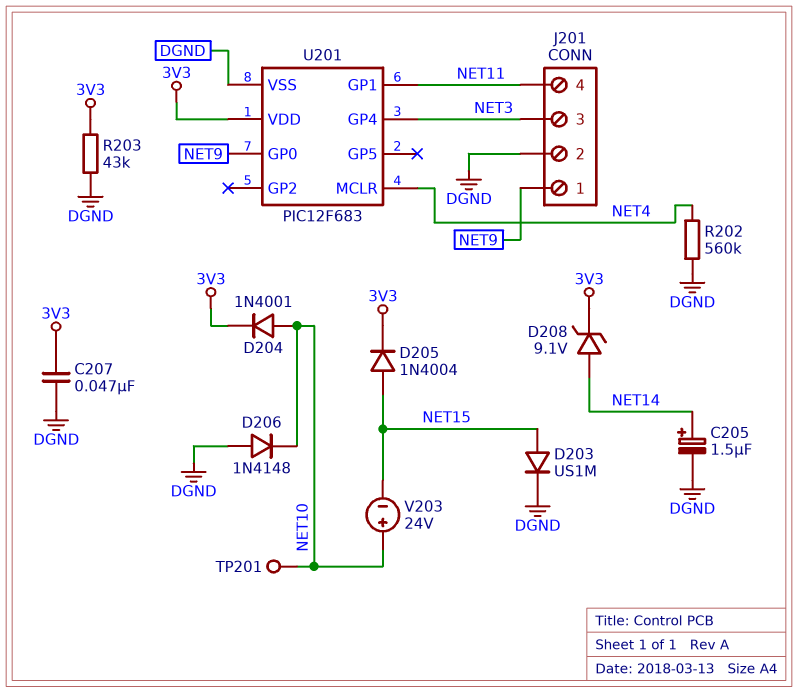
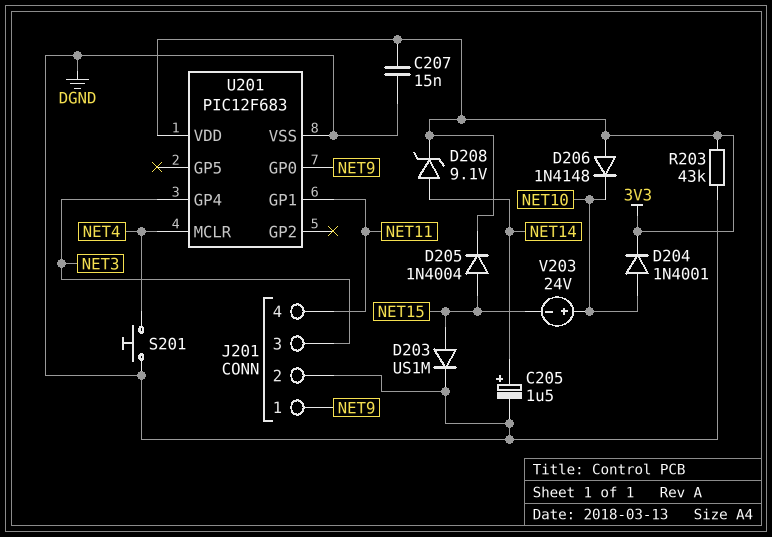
C207: 47nF (3V3, DGND) -> 15nF (3V3, DGND)
D206: diode 1N4148 (A DGND, K NET10) -> diode 1N4148 (A 3V3, K NET10)
R202: 560k (DGND, NET4) -> none
S201: none -> button (DGND, NET4)
TP201: test point (NET10) -> none

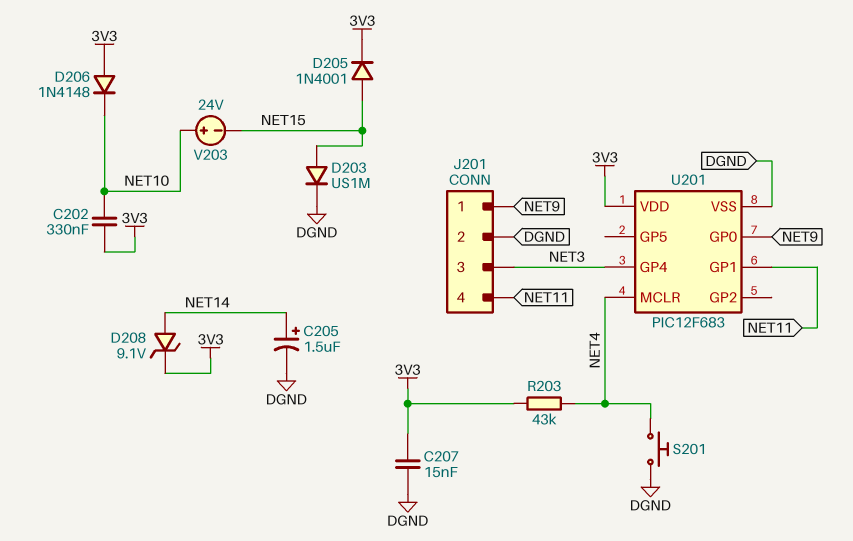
C202: none -> 330nF (3V3, NET10)
D204: diode 1N4001 (A NET10, K 3V3) -> none
D205: diode 1N4004 (A NET15, K 3V3) -> diode 1N4001 (A NET15, K 3V3)
R203: 43k (3V3, DGND) -> 43k (3V3, NET4)

